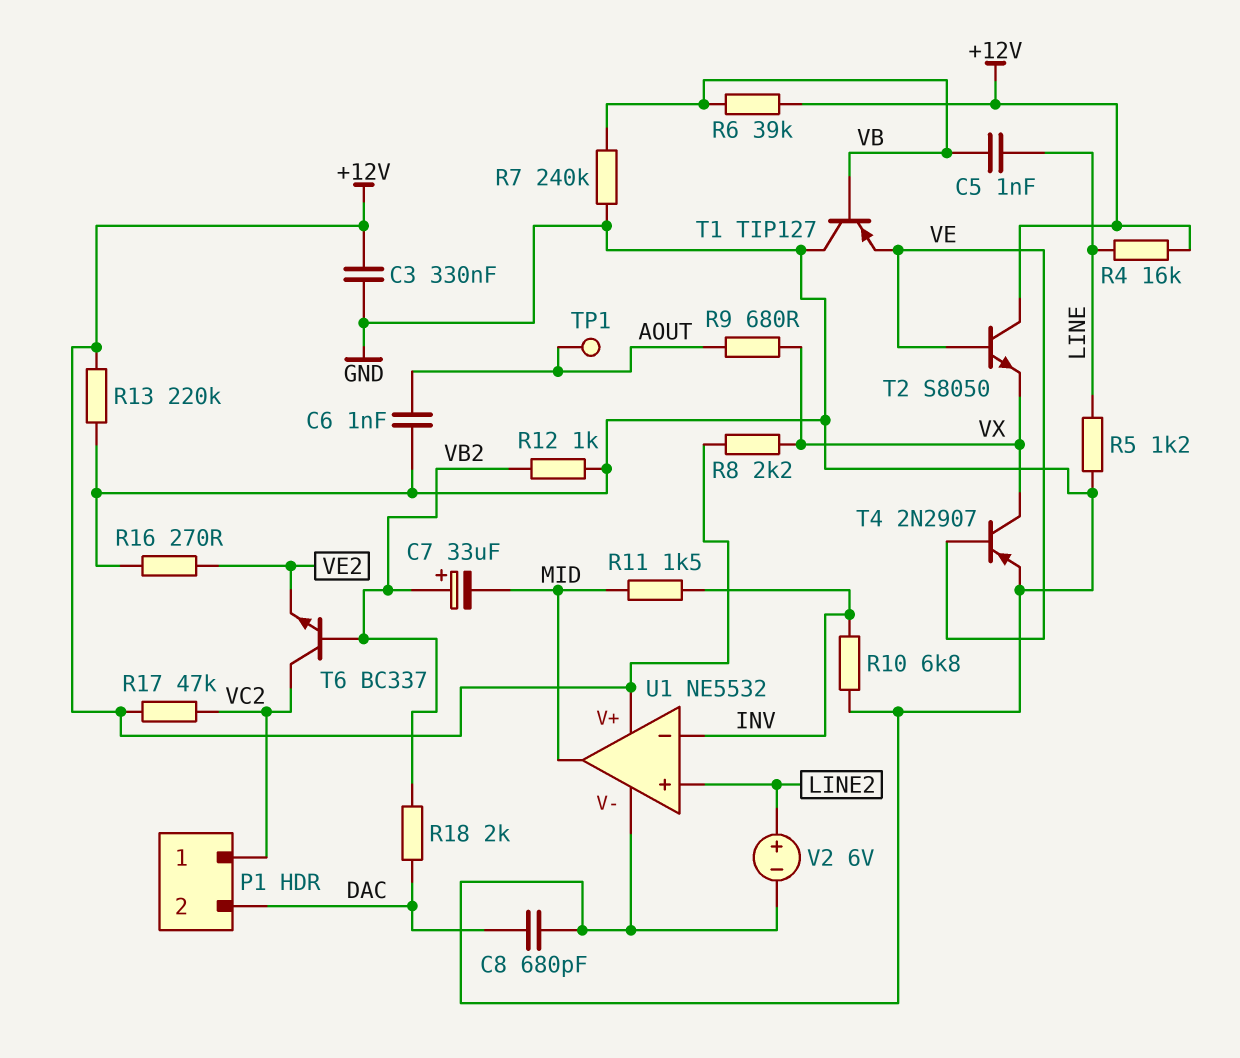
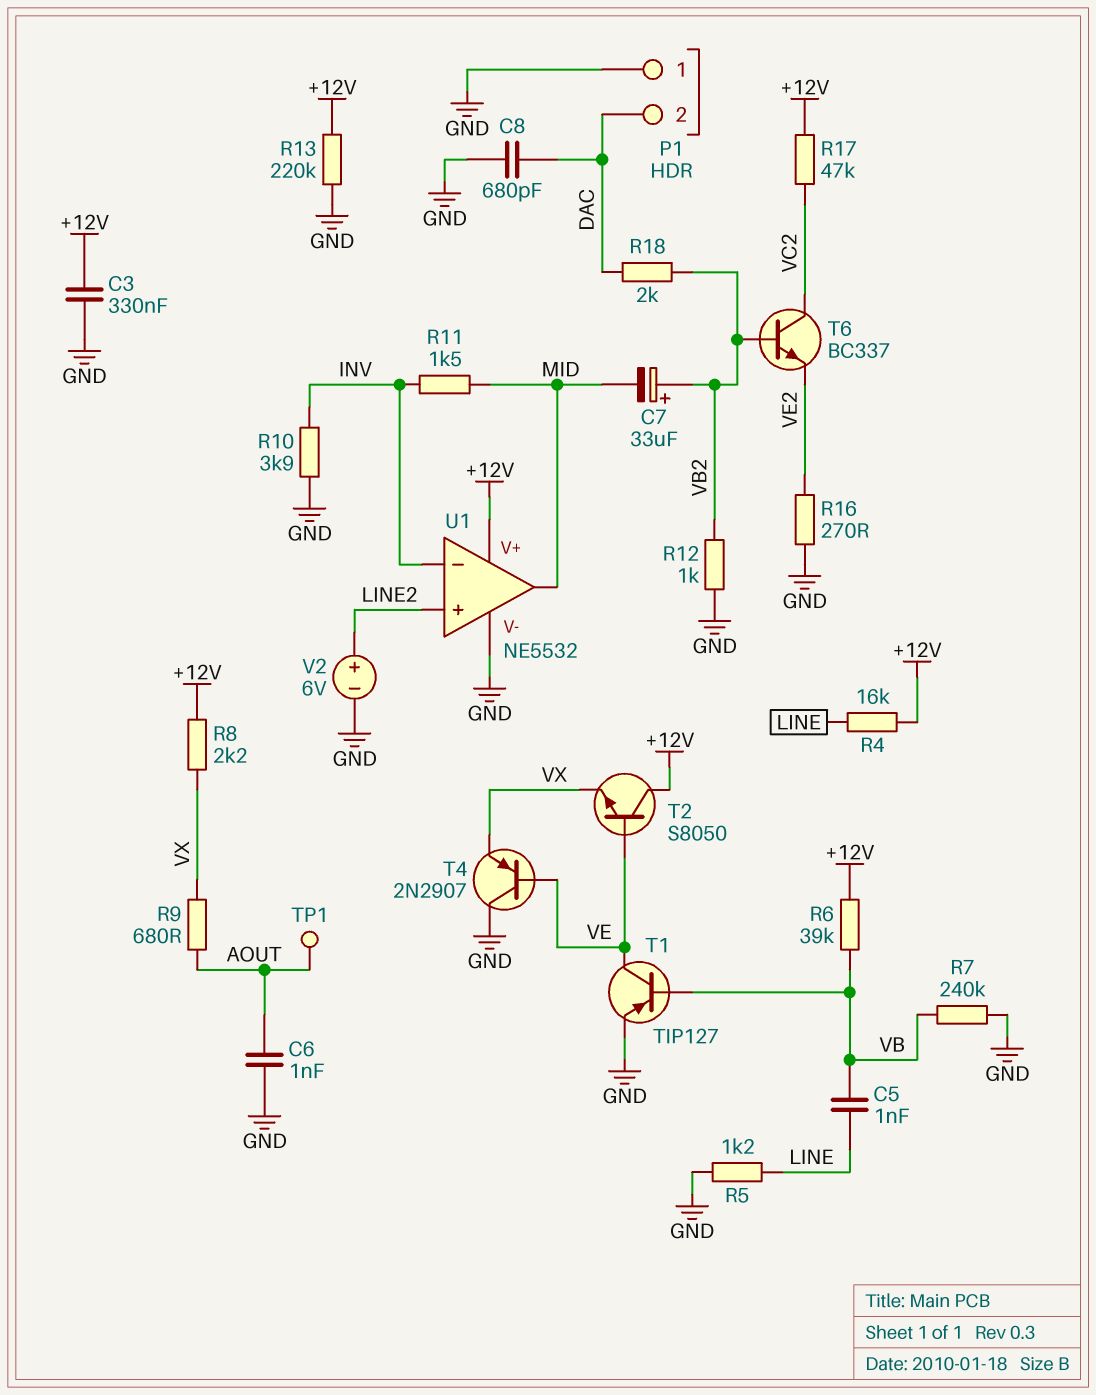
P1 pin 1: VC2 -> GND
R10: 6.8k (GND, INV) -> 3.9k (GND, INV)
T1: PNP TIP127 (B VB, C GND, E VE) -> PNP TIP127 (B VB, C VE, E GND)
T4: PNP 2N2907 (B VE, C VX, E GND) -> PNP 2N2907 (B VE, C GND, E VX)

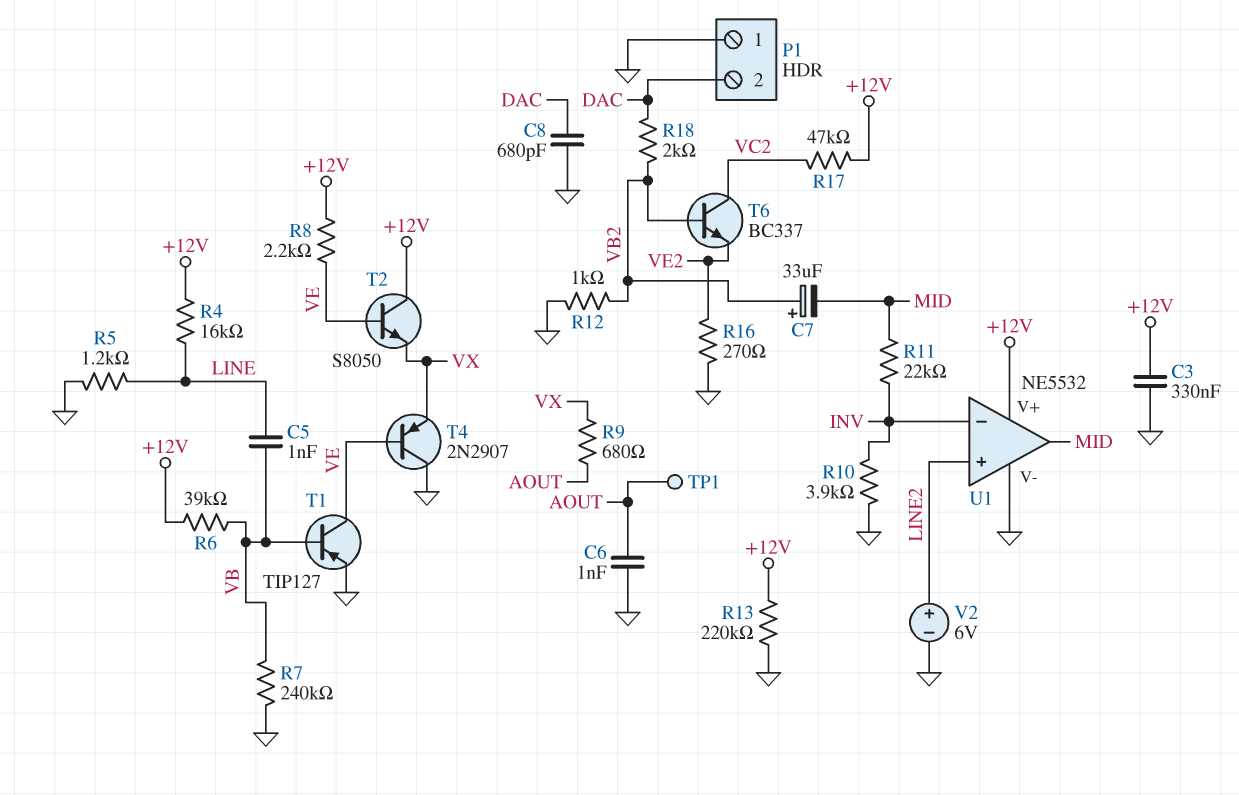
R8: 2.2k (+12V, VX) -> 2.2k (+12V, VE)
R11: 1.5k (INV, MID) -> 22k (INV, MID)

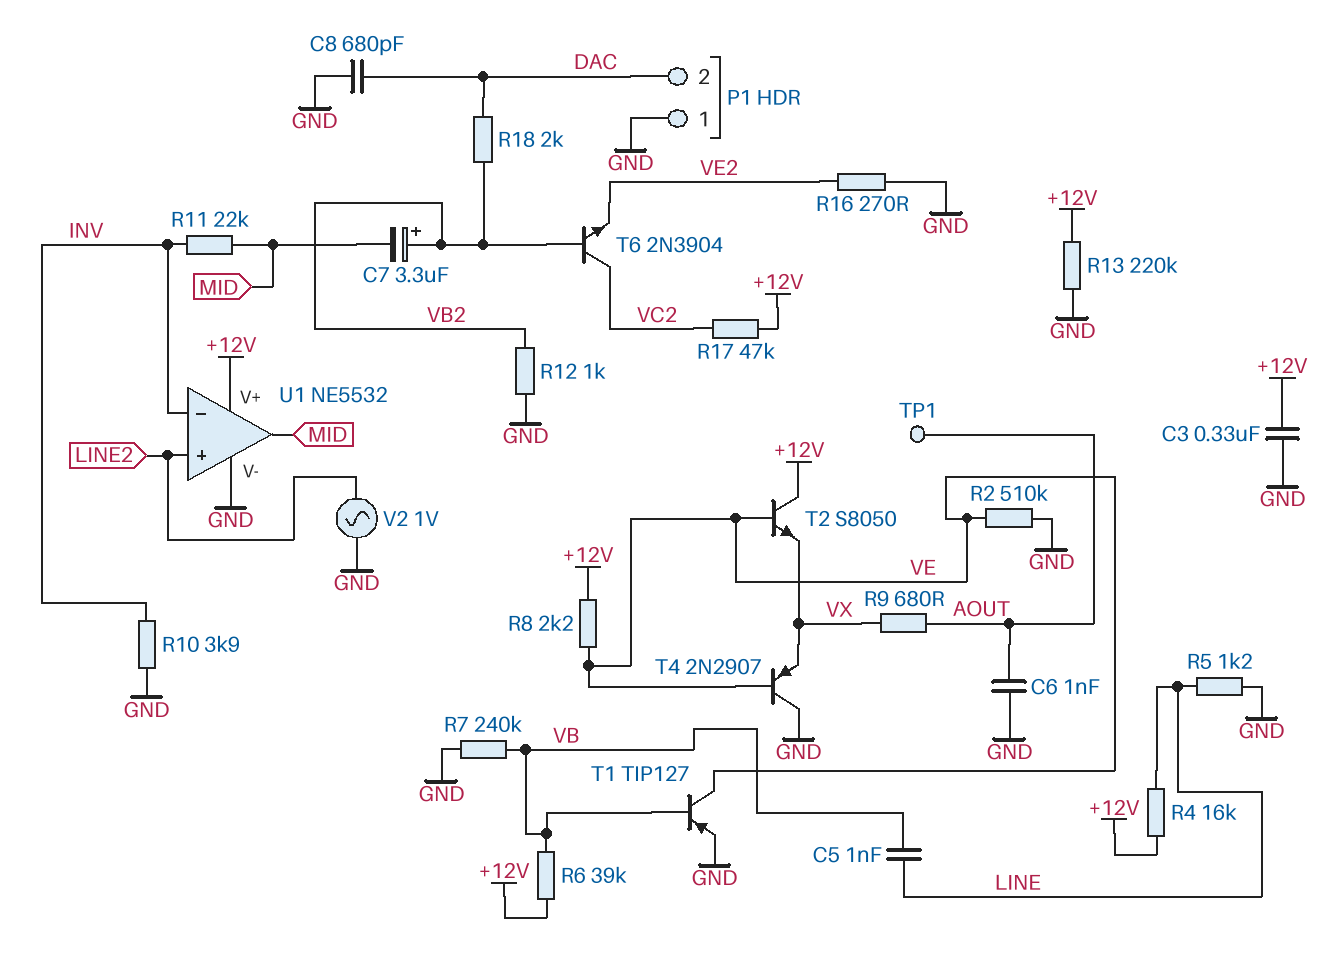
C7: 33uF (plus VB2, minus MID) -> 3.3uF (plus VB2, minus MID)
R2: none -> 510k (GND, VE)
T6: NPN BC337 (B VB2, C VC2, E VE2) -> NPN 2N3904 (B VB2, C VC2, E VE2)
V2: 6V (plus LINE2, minus GND) -> AC 1V (GND, LINE2)

